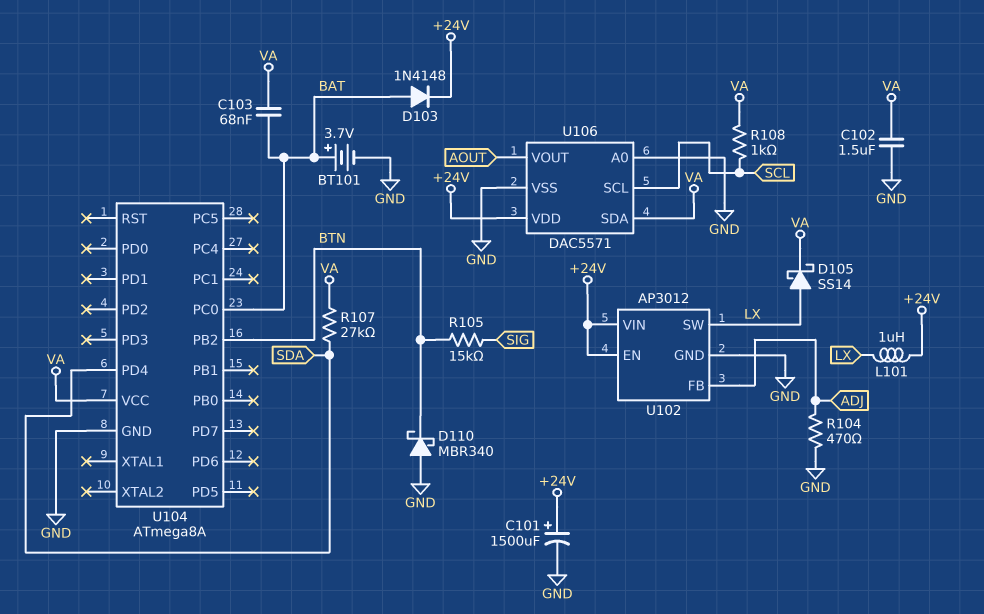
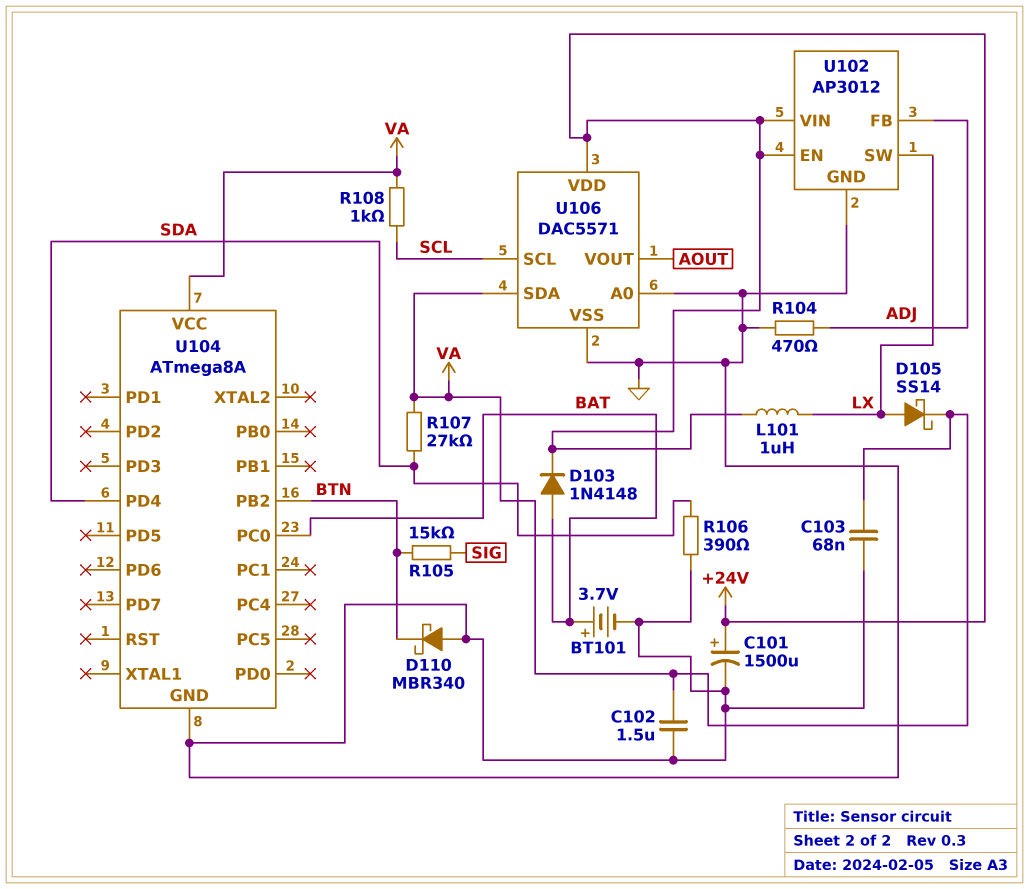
C103: 68nF (BAT, VA) -> 68nF (GND, VA)
R106: none -> 390 (GND, SDA)

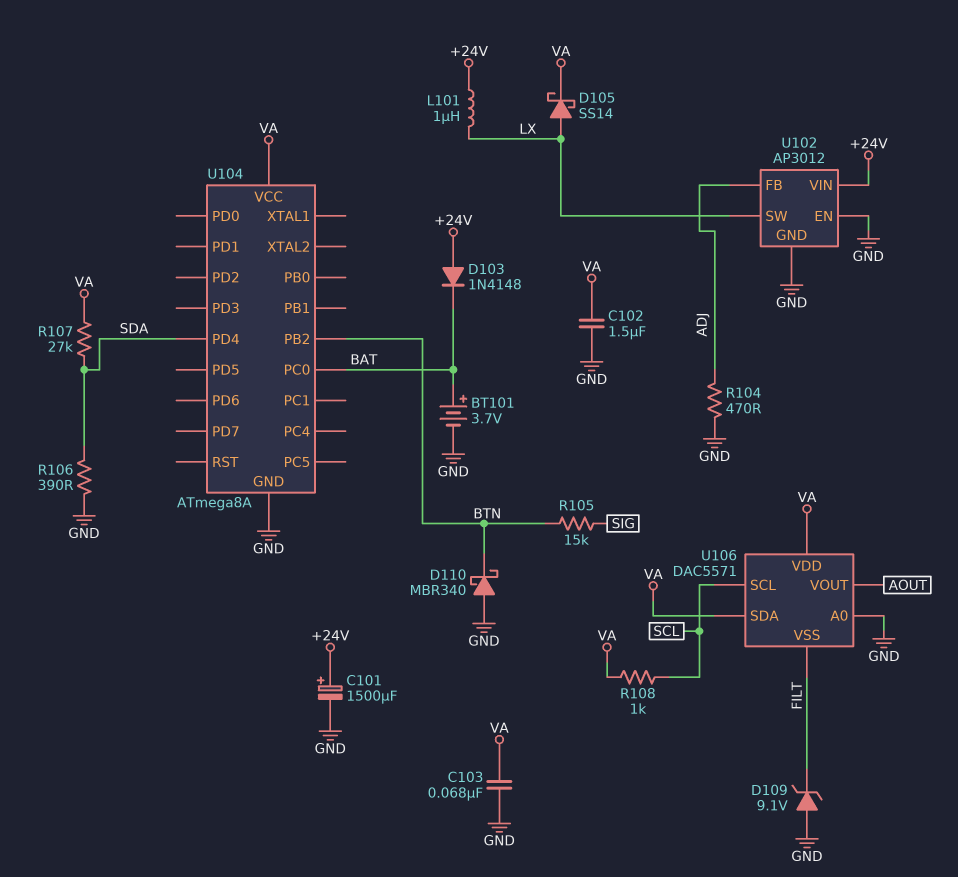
D103: diode 1N4148 (A BAT, K +24V) -> diode 1N4148 (A +24V, K BAT)
D109: none -> zener 9.1V (A GND, K FILT)
U102 pin EN: +24V -> GND
U106 pin VDD: +24V -> VA
U106 pin VSS: GND -> FILT

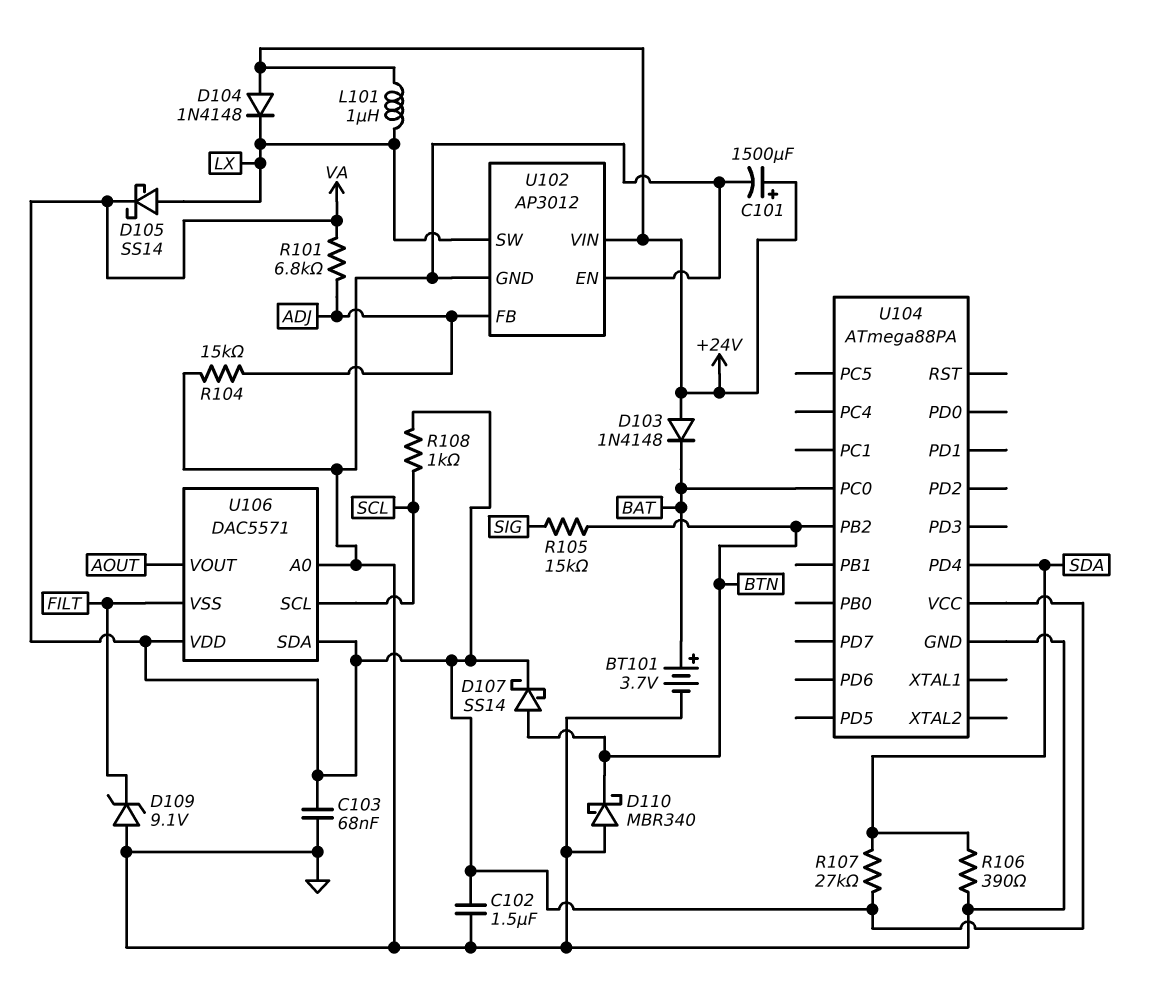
D104: none -> diode 1N4148 (A +24V, K LX)
D107: none -> schottky SS14 (A BTN, K VA)
R101: none -> 6.8k (ADJ, VA)
R104: 470 (ADJ, GND) -> 15k (ADJ, GND)
U104: ATmega8A -> ATmega88PA

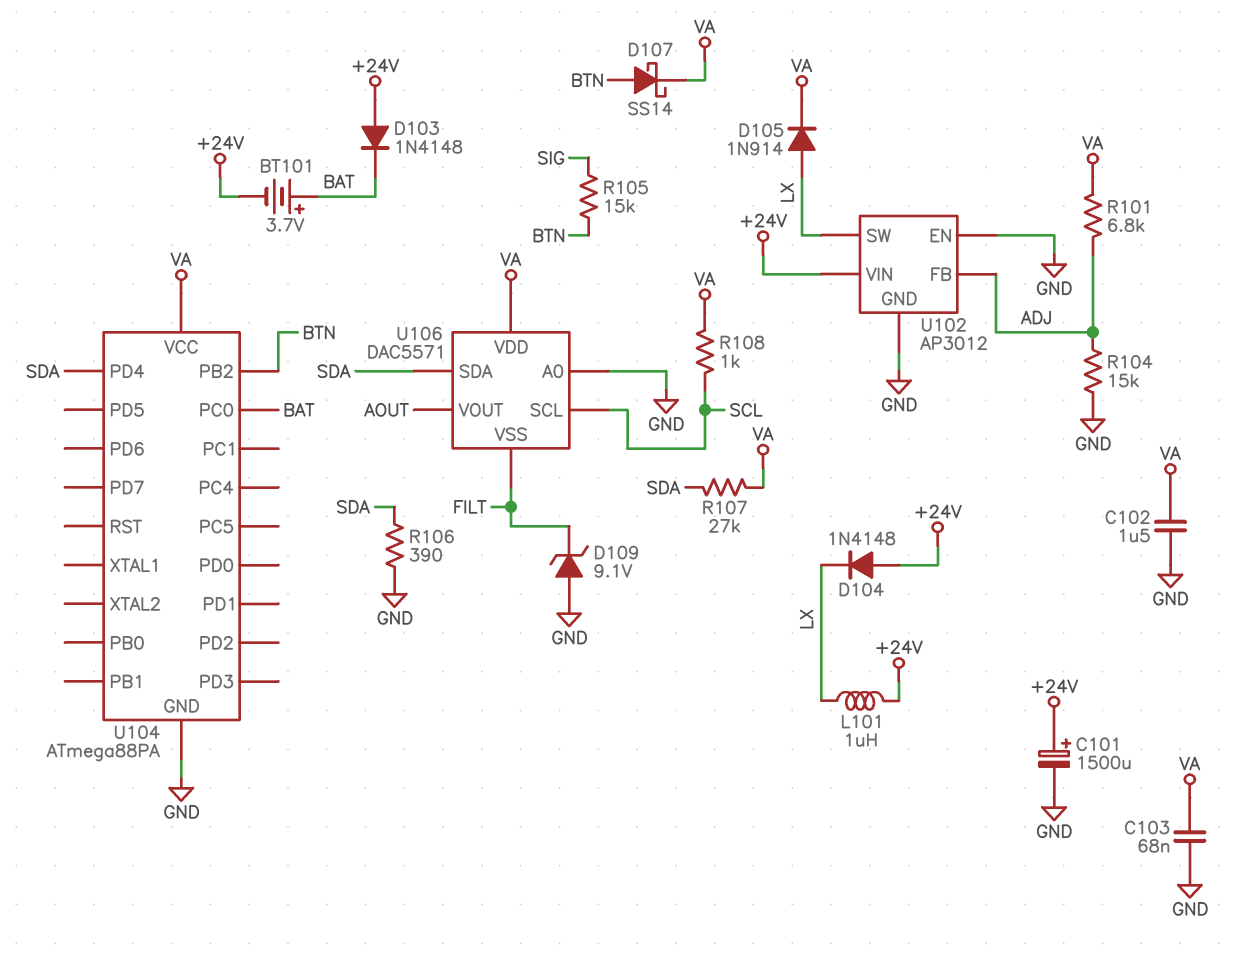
BT101: 3.7V (plus BAT, minus GND) -> 3.7V (plus BAT, minus +24V)
D105: schottky SS14 (A LX, K VA) -> diode 1N914 (A LX, K VA)
D110: schottky MBR340 (A GND, K BTN) -> none
U106 pin SDA: VA -> SDA

